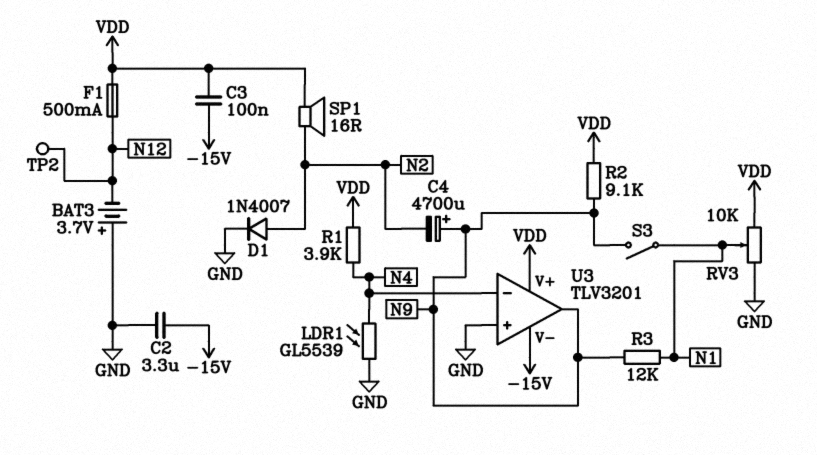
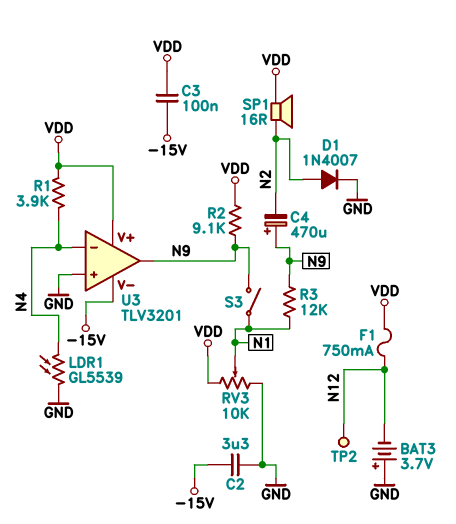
C4: 4700uF (plus N9, minus N2) -> 470uF (plus N9, minus N2)
F1: 500mA (N12, VDD) -> 750mA (N12, VDD)

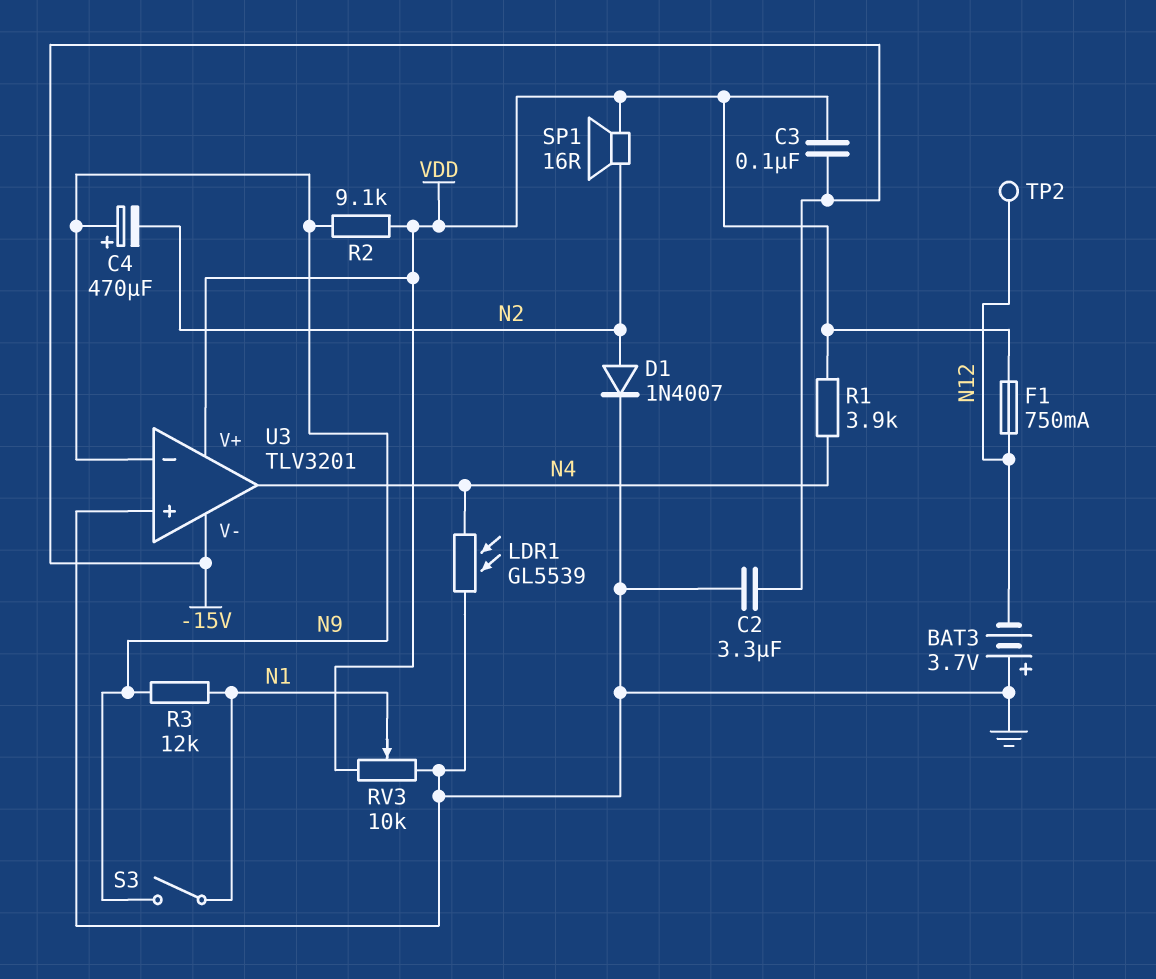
U3 pin in-: N4 -> N9
U3 pin out: N9 -> N4

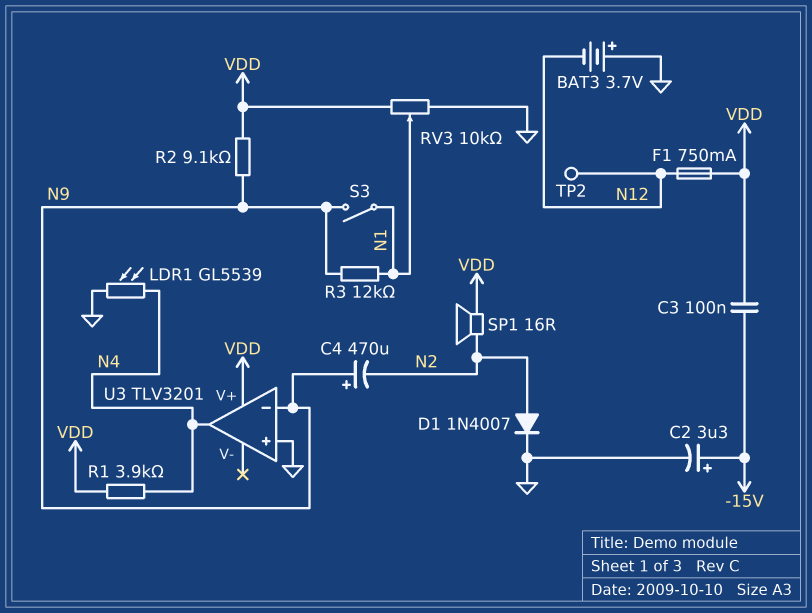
C2: 3.3uF (-15V, GND) -> 3.3uF (plus -15V, minus GND)
U3 pin V-: -15V -> none

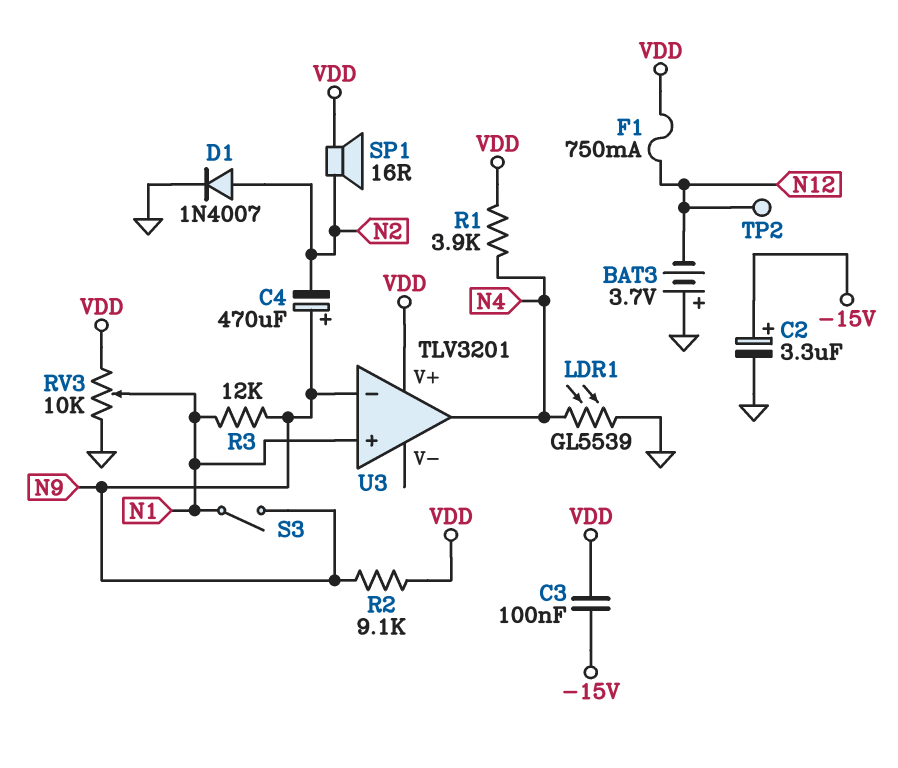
U3 pin in+: GND -> N1

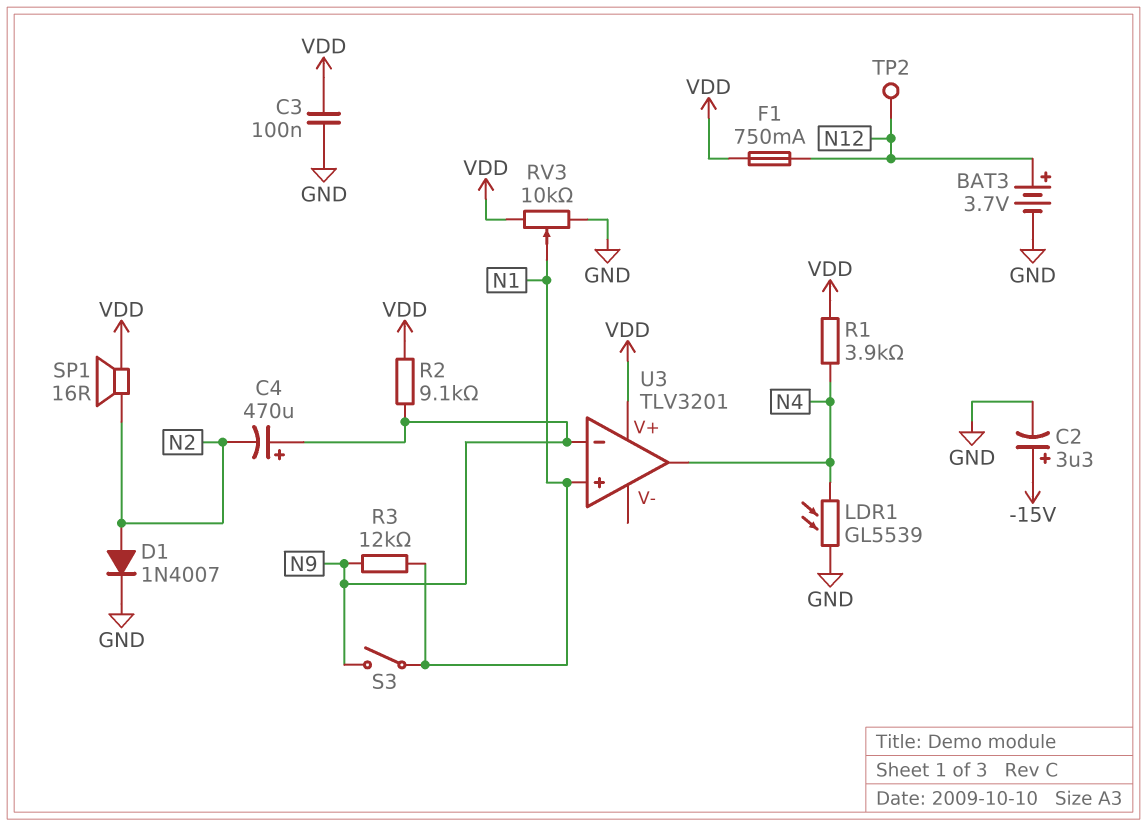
BAT3: 3.7V (plus GND, minus N12) -> 3.7V (plus N12, minus GND)
C3: 100nF (-15V, VDD) -> 100nF (GND, VDD)

